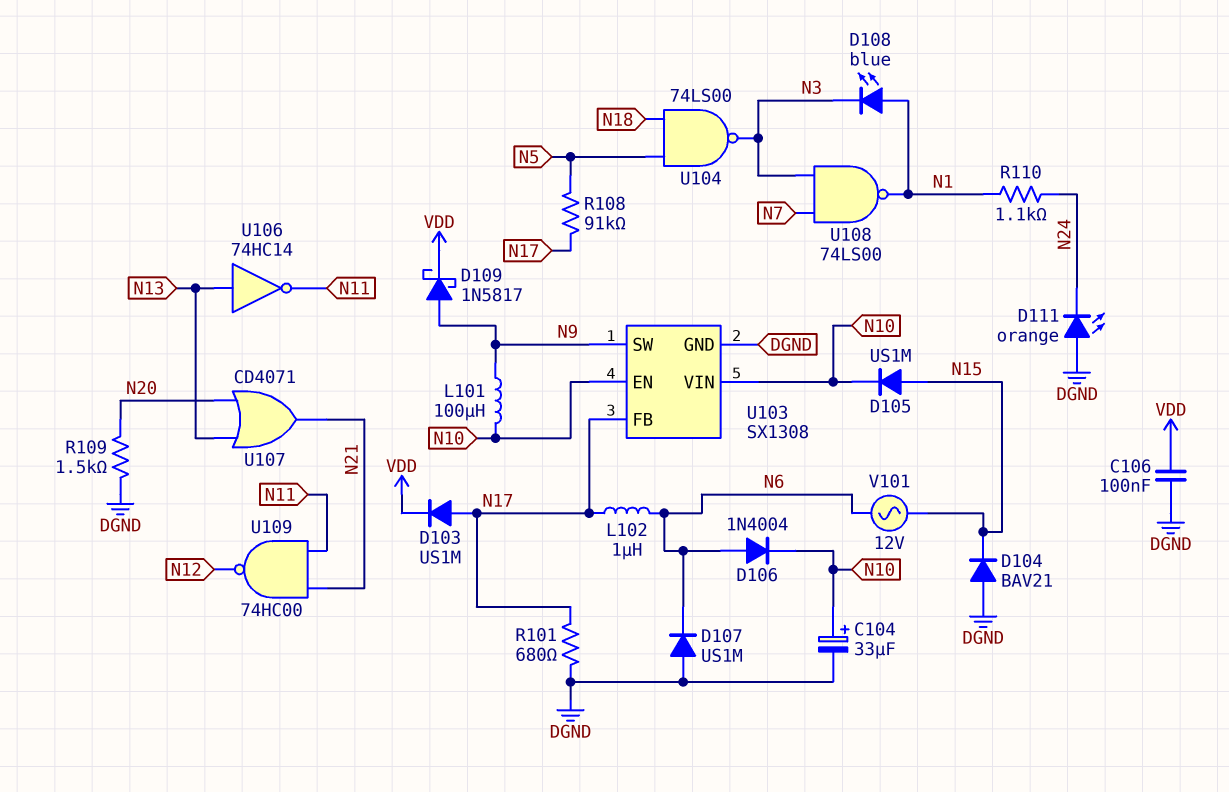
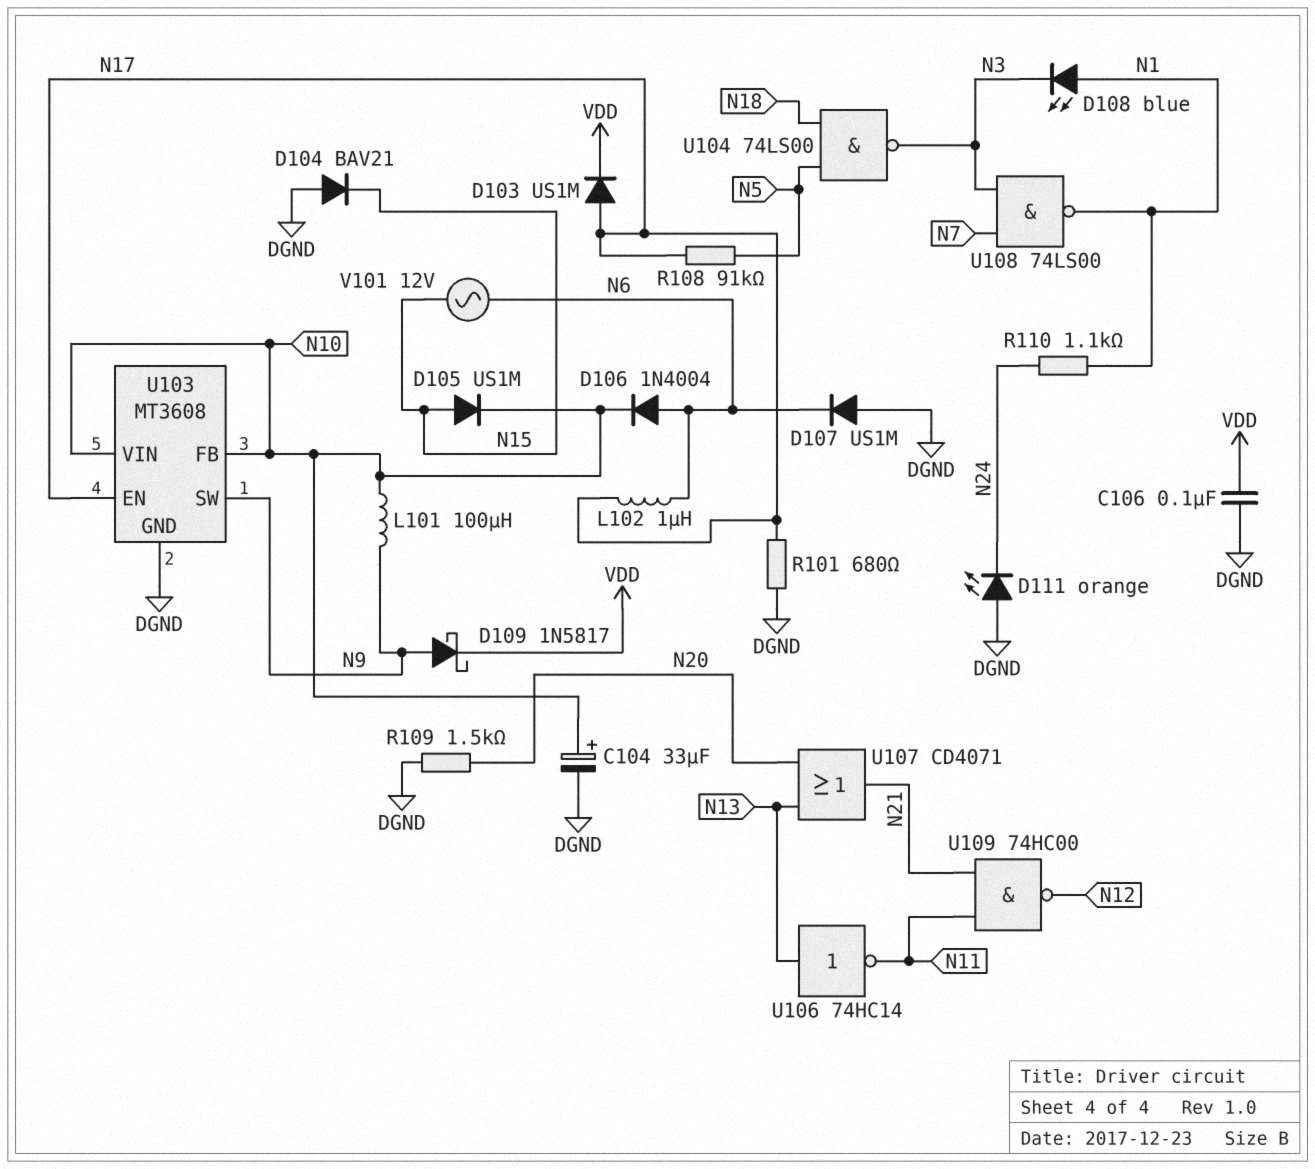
U103: SX1308 -> MT3608
U103 pin EN: N10 -> N17
U103 pin FB: N17 -> N10

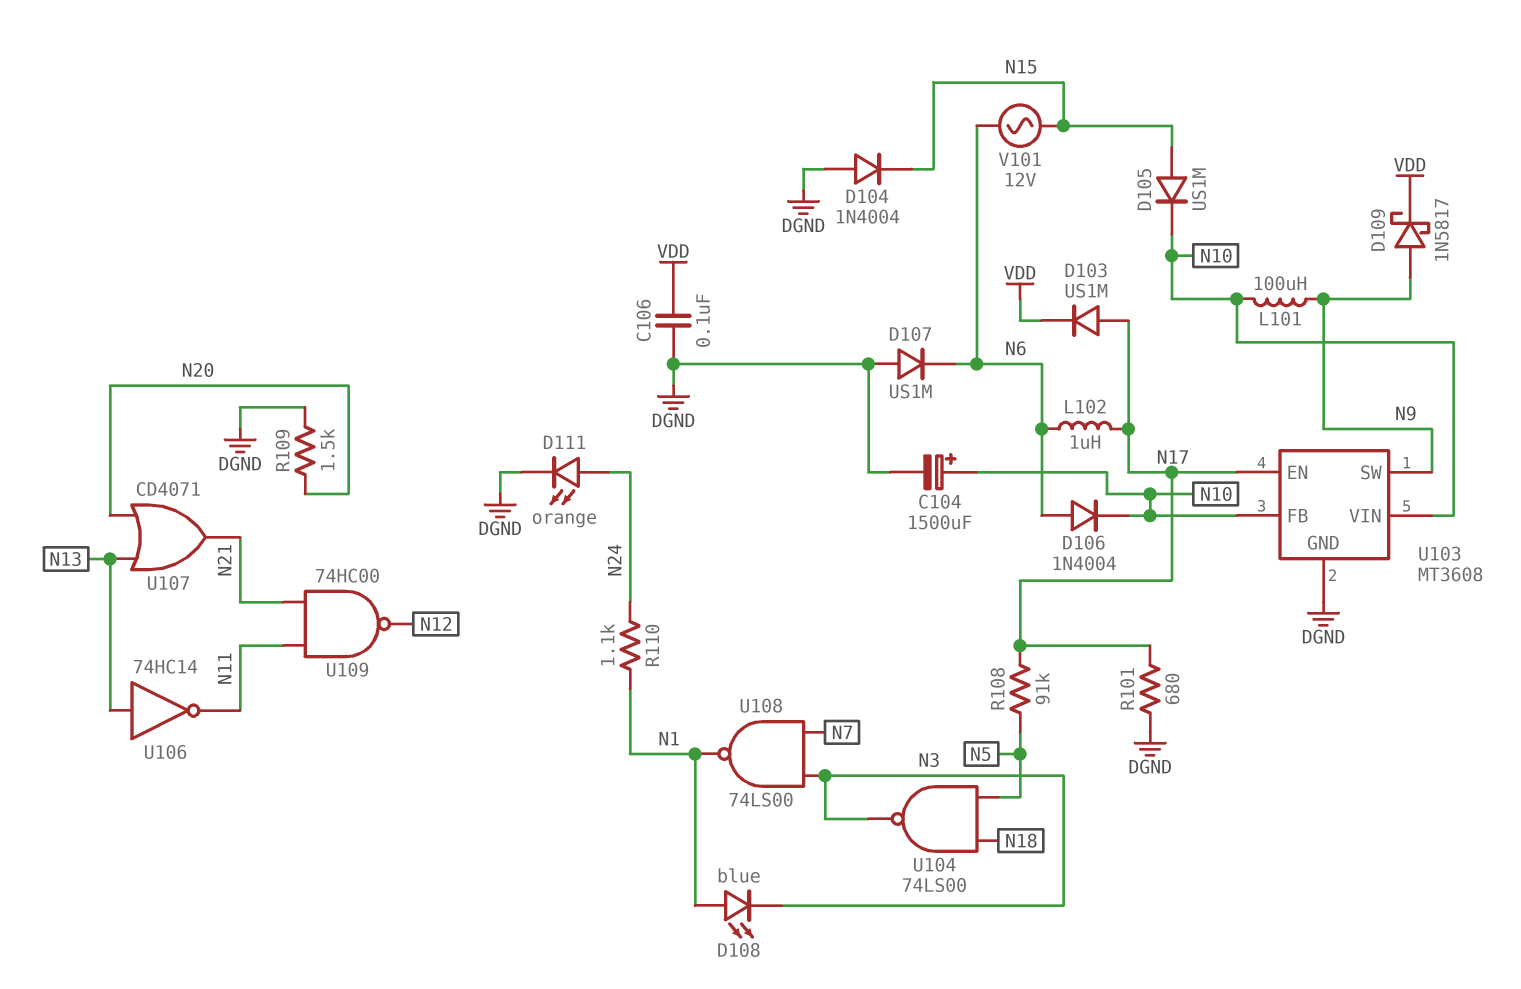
C104: 33uF (plus N10, minus DGND) -> 1500uF (plus N10, minus DGND)
D104: diode BAV21 (A DGND, K N15) -> diode 1N4004 (A DGND, K N15)
D111: LED orange (A DGND, K N24) -> LED orange (A N24, K DGND)

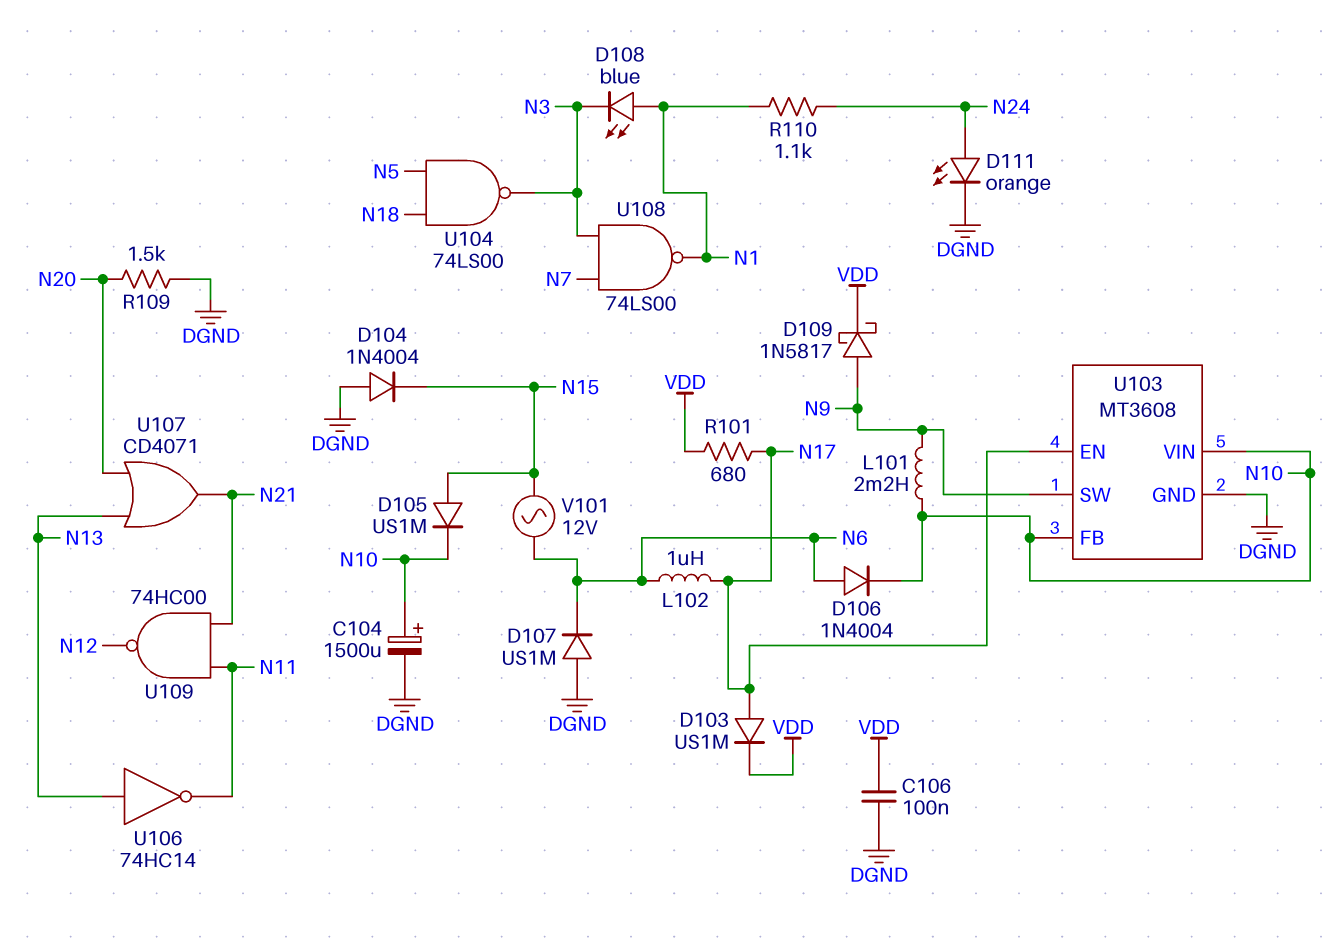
L101: 100uH (N9, N10) -> 2.2mH (N9, N10)
R101: 680 (DGND, N17) -> 680 (N17, VDD)
R108: 91k (N5, N17) -> none

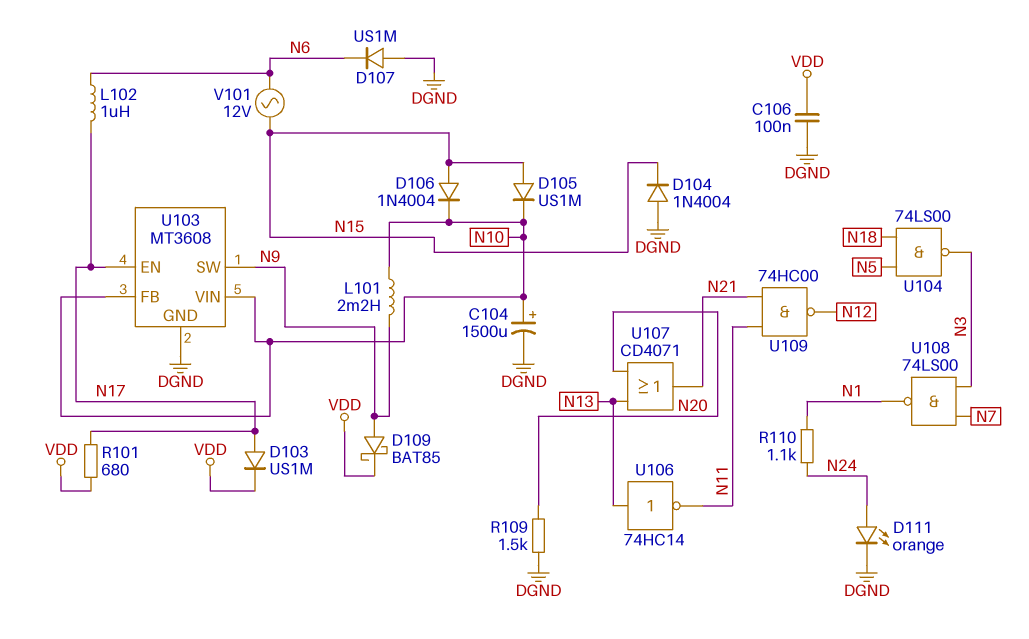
D106: diode 1N4004 (A N6, K N10) -> diode 1N4004 (A N15, K N10)
D108: LED blue (A N1, K N3) -> none
D109: schottky 1N5817 (A N9, K VDD) -> schottky BAT85 (A N9, K VDD)

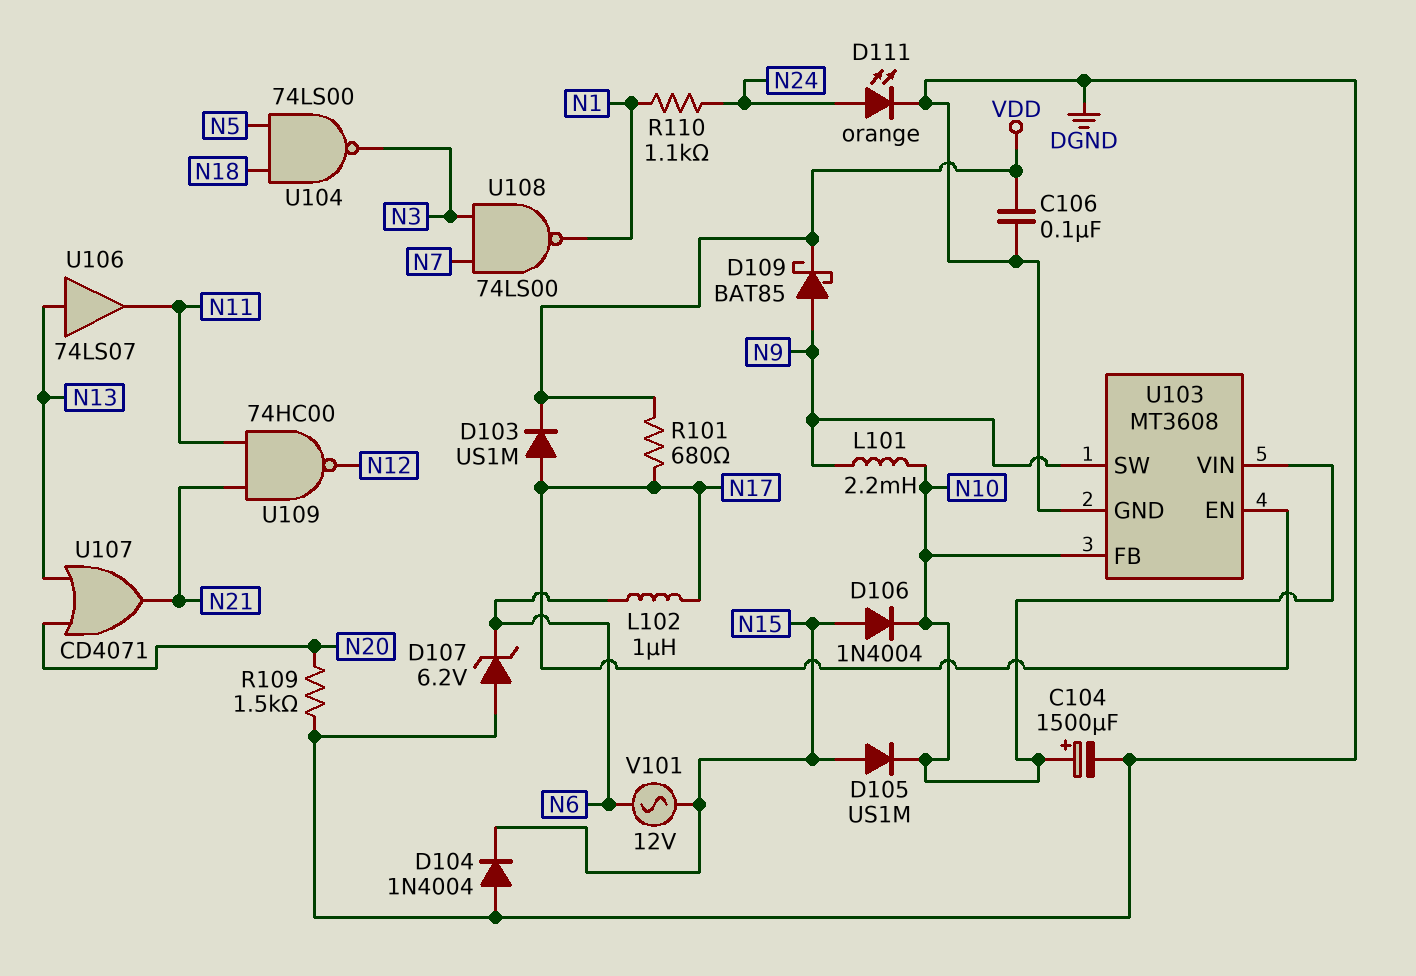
D107: diode US1M (A DGND, K N6) -> zener 6.2V (A DGND, K N6)
U106: NOT 74HC14 (in N13, out N11) -> buffer 74LS07 (in N13, out N11)

